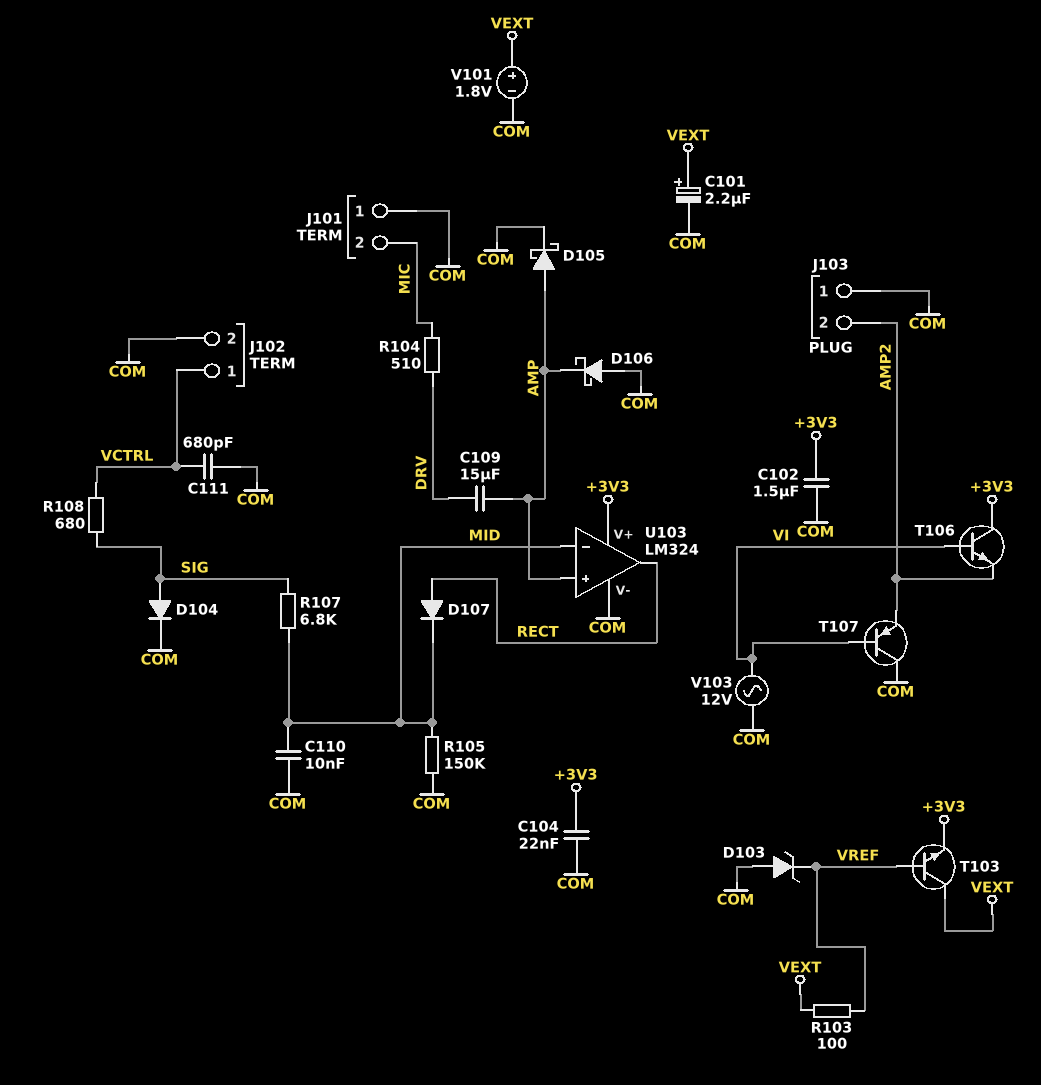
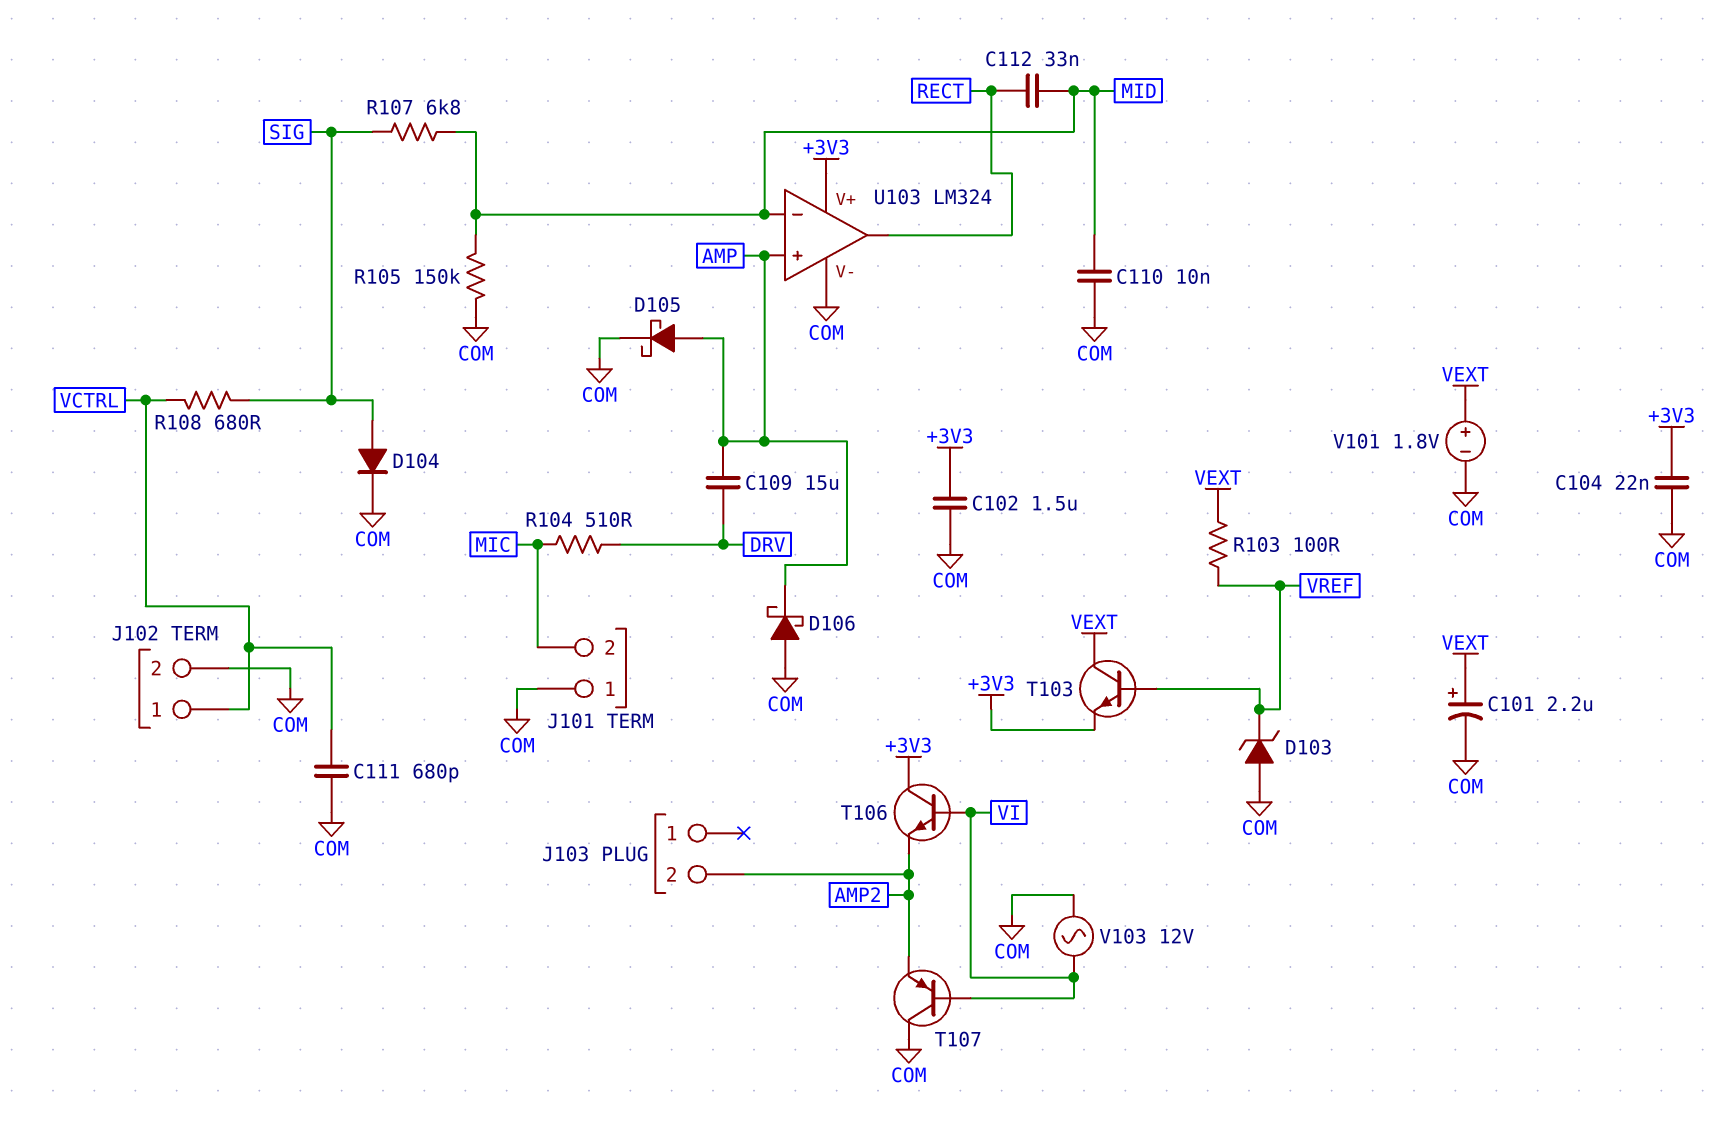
C112: none -> 33nF (MID, RECT)
D107: diode (A RECT, K MID) -> none
J103 pin 1: COM -> none

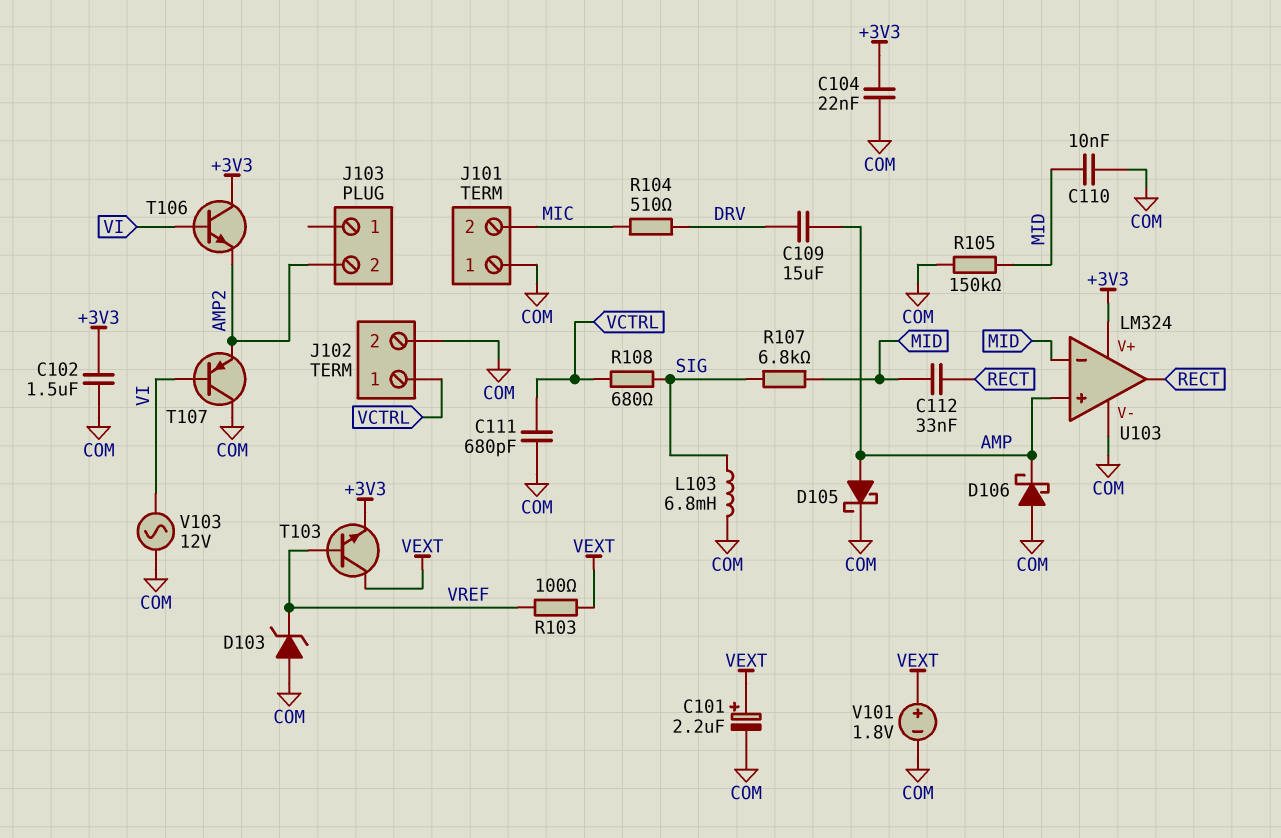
D104: diode (A SIG, K COM) -> none
L103: none -> 6.8mH (COM, SIG)

